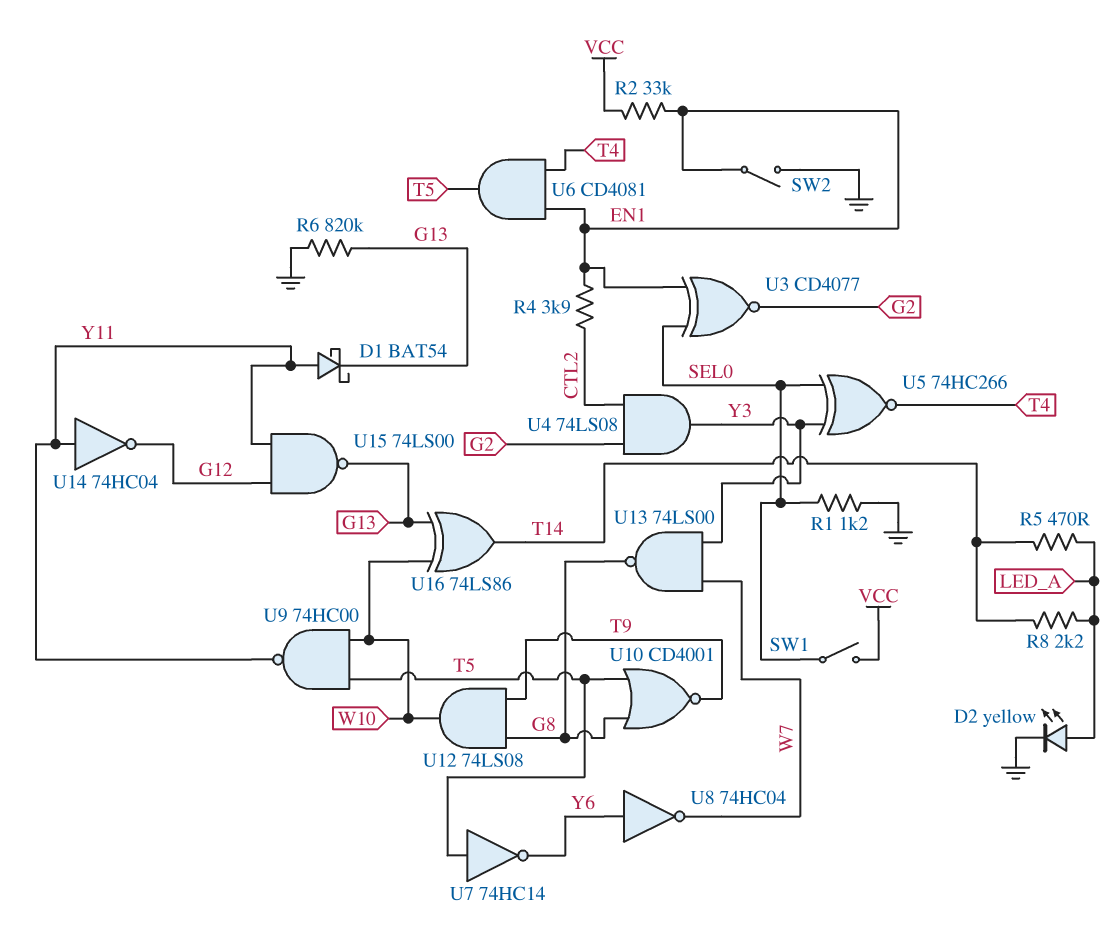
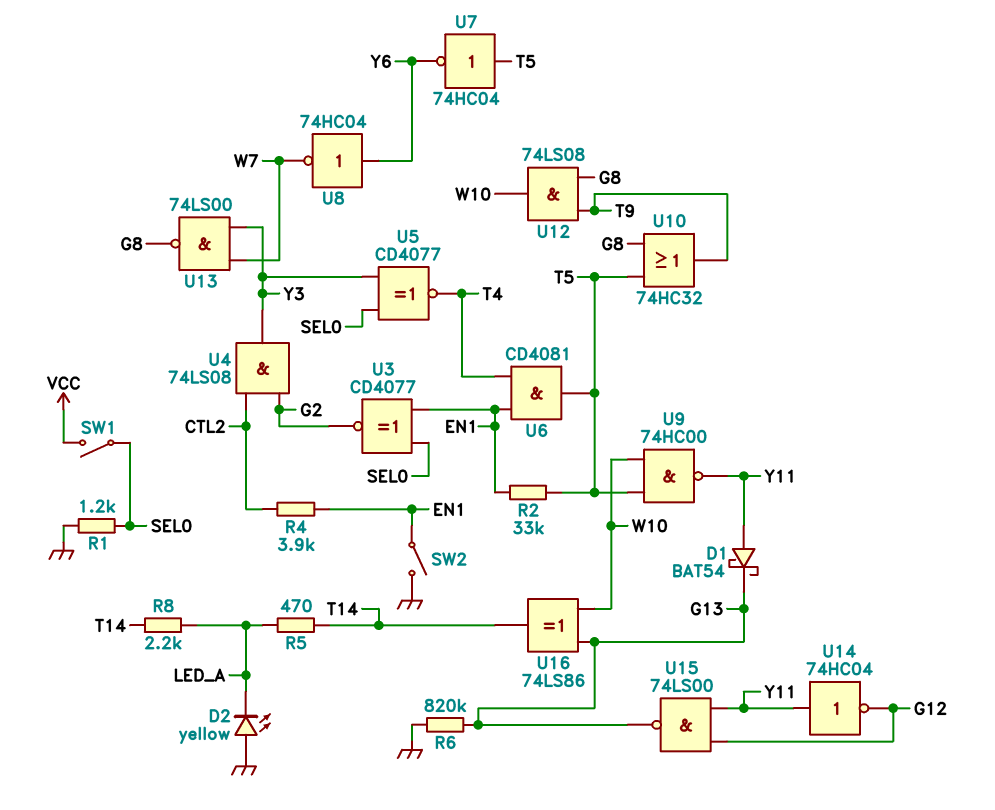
D2: LED yellow (A LED_A, K GND) -> LED yellow (A GND, K LED_A)
R2: 33k (EN1, VCC) -> 33k (EN1, T5)
U5: XNOR 74HC266 (in SEL0, in Y3, out T4) -> XNOR CD4077 (in SEL0, in Y3, out T4)
U7: NOT 74HC14 (in T5, out Y6) -> NOT 74HC04 (in T5, out Y6)
U10: NOR CD4001 (in G8, in T5, out T9) -> OR 74HC32 (in G8, in T5, out T9)

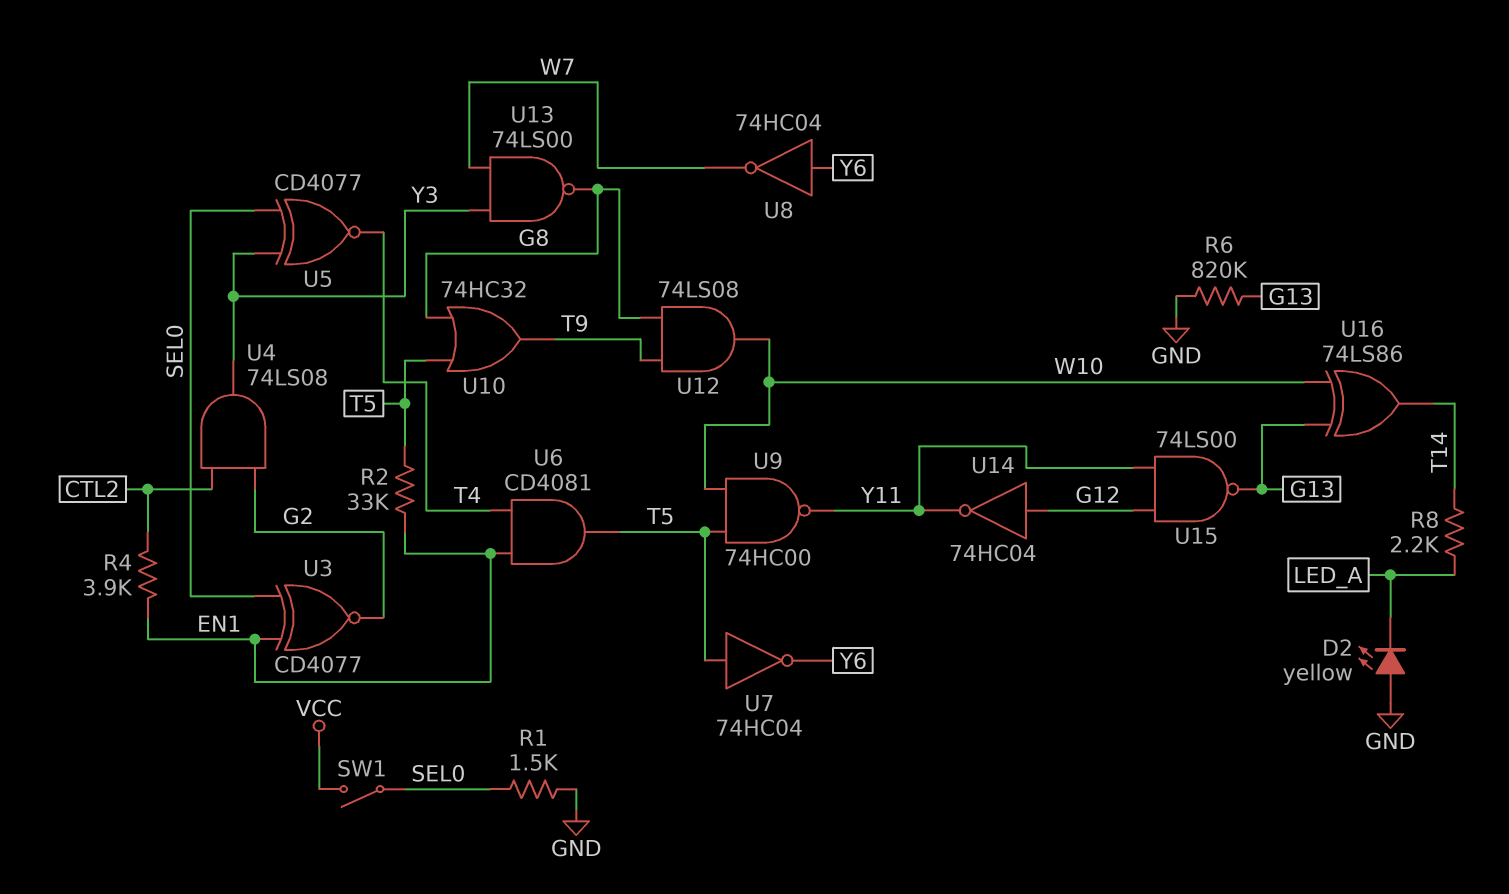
D1: schottky BAT54 (A Y11, K G13) -> none
R1: 1.2k (GND, SEL0) -> 1.5k (GND, SEL0)
R5: 470 (LED_A, T14) -> none
SW2: switch (EN1, GND) -> none
U14: NOT 74HC04 (in Y11, out G12) -> NOT 74HC04 (in G12, out Y11)

